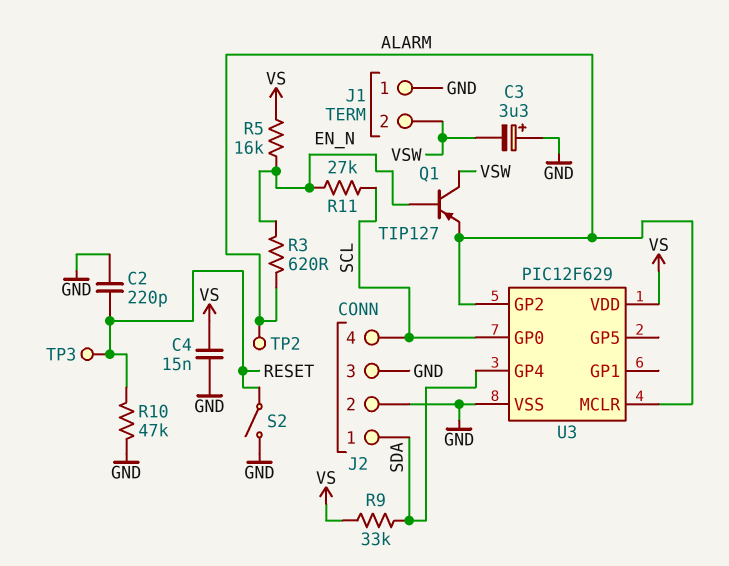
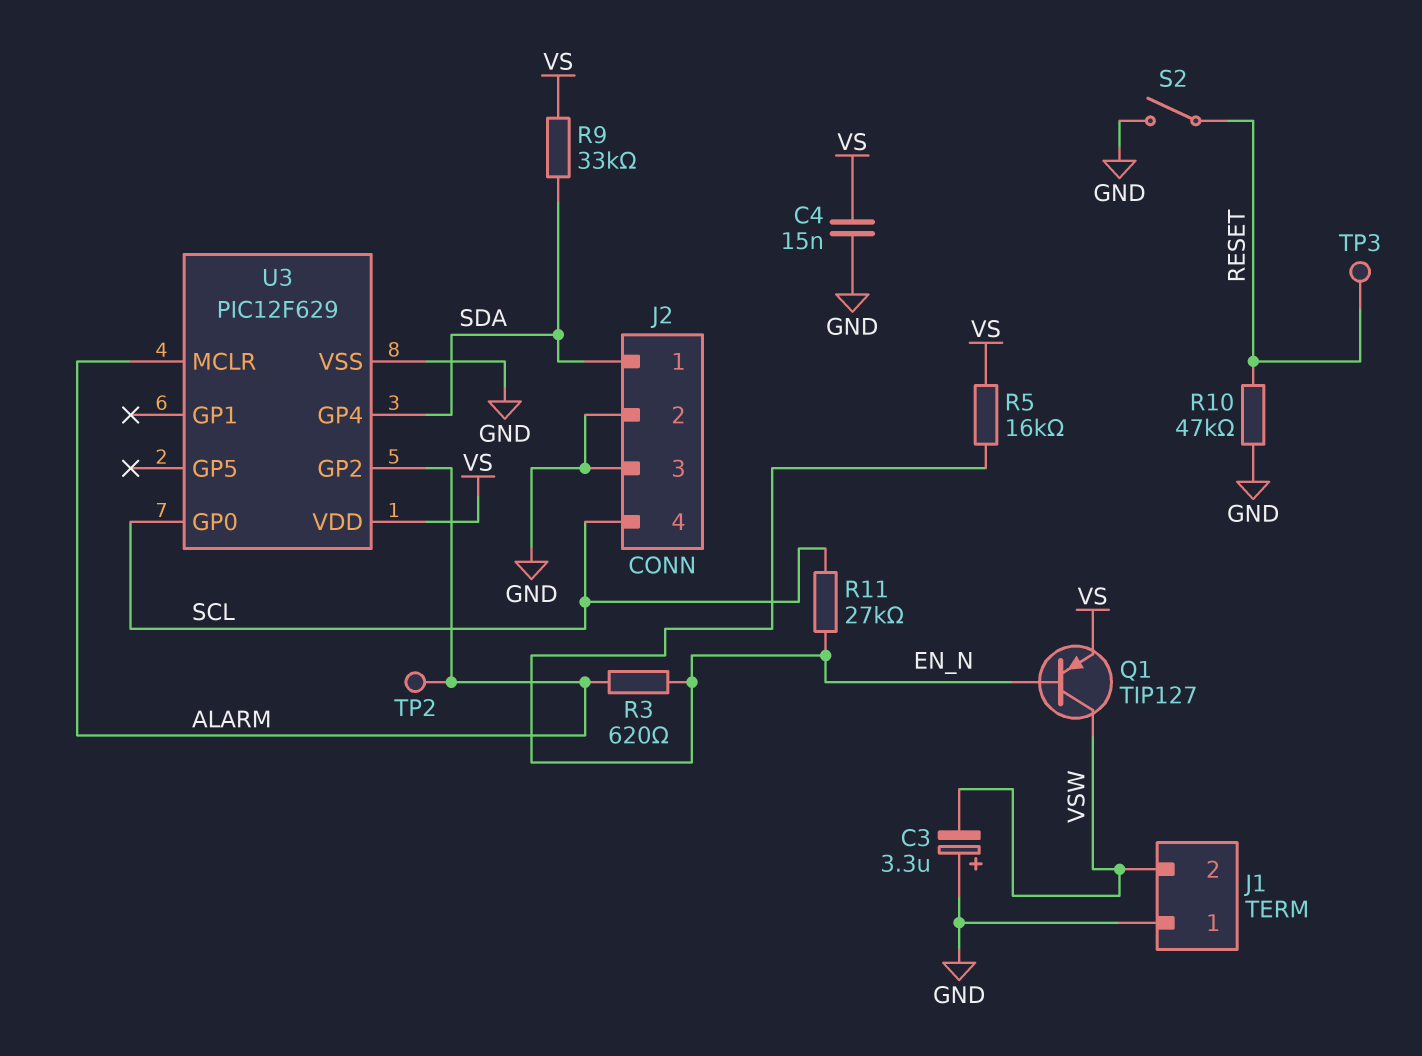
C2: 220pF (GND, RESET) -> none
Q1: PNP TIP127 (B EN_N, C VSW, E ALARM) -> PNP TIP127 (B EN_N, C VSW, E VS)

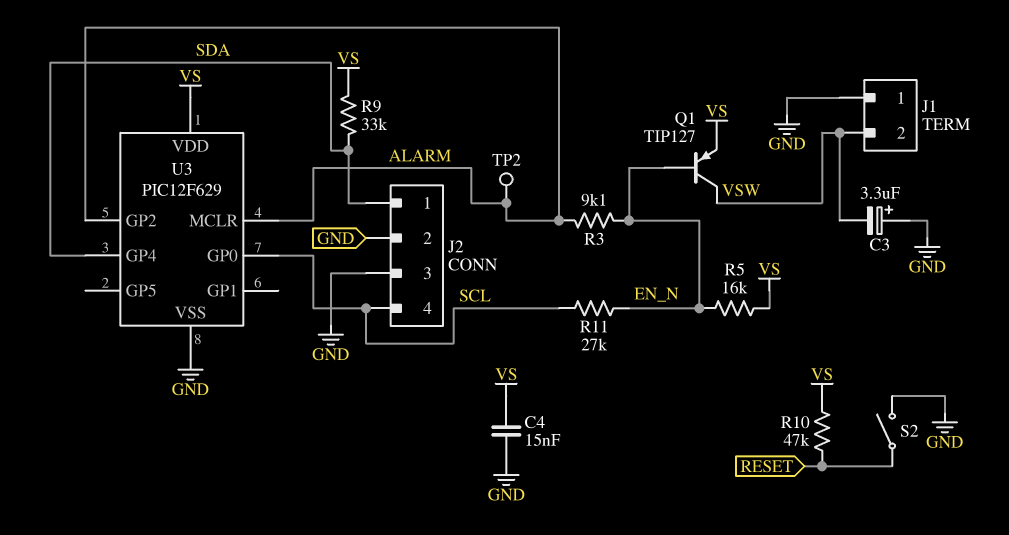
R3: 620 (ALARM, EN_N) -> 9.1k (ALARM, EN_N)
R10: 47k (GND, RESET) -> 47k (RESET, VS)
TP3: test point (RESET) -> none

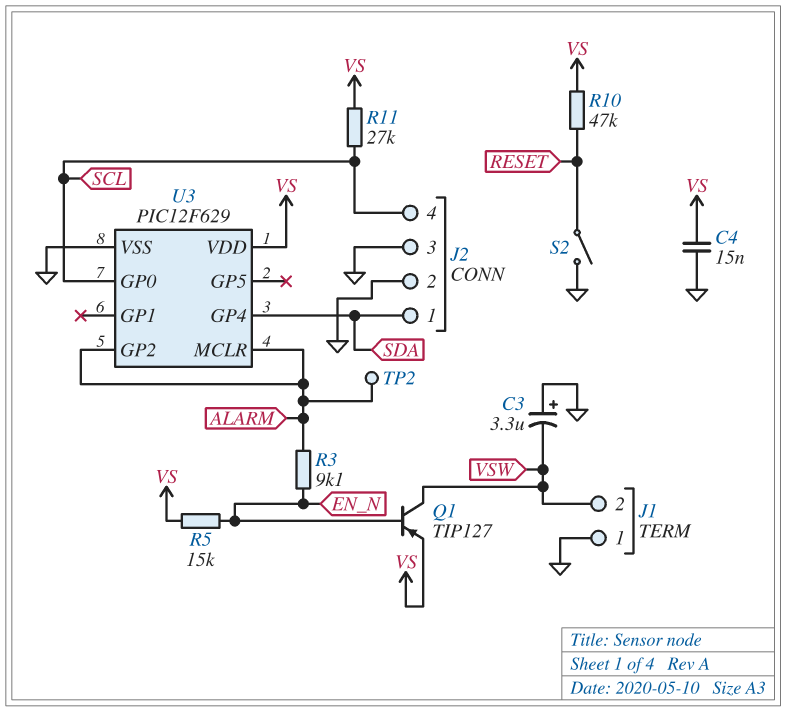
R5: 16k (EN_N, VS) -> 15k (EN_N, VS)
R9: 33k (SDA, VS) -> none
R11: 27k (EN_N, SCL) -> 27k (SCL, VS)

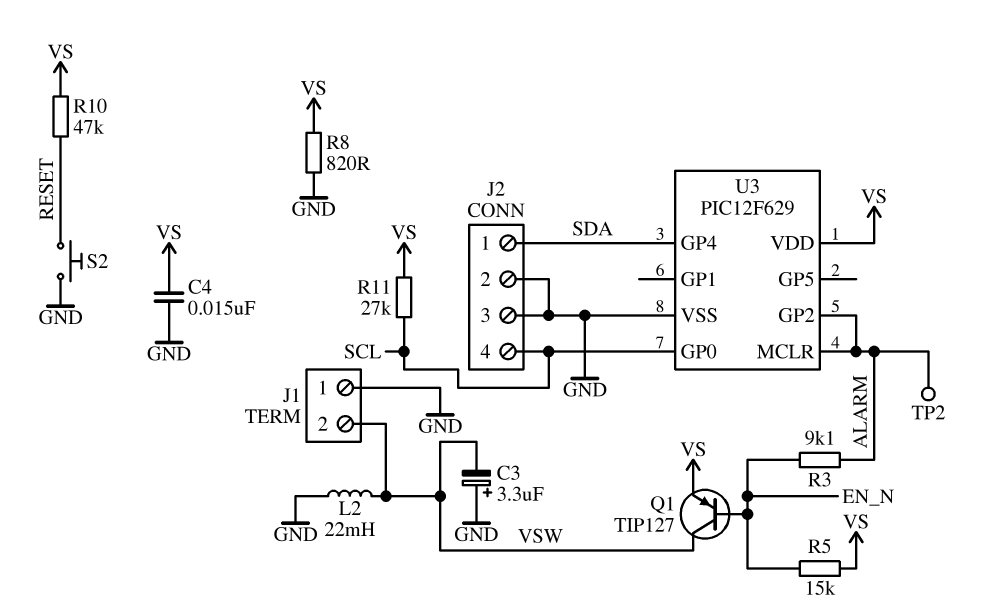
L2: none -> 22mH (GND, VSW)
R8: none -> 820 (GND, VS)
S2: switch (GND, RESET) -> button (GND, RESET)

